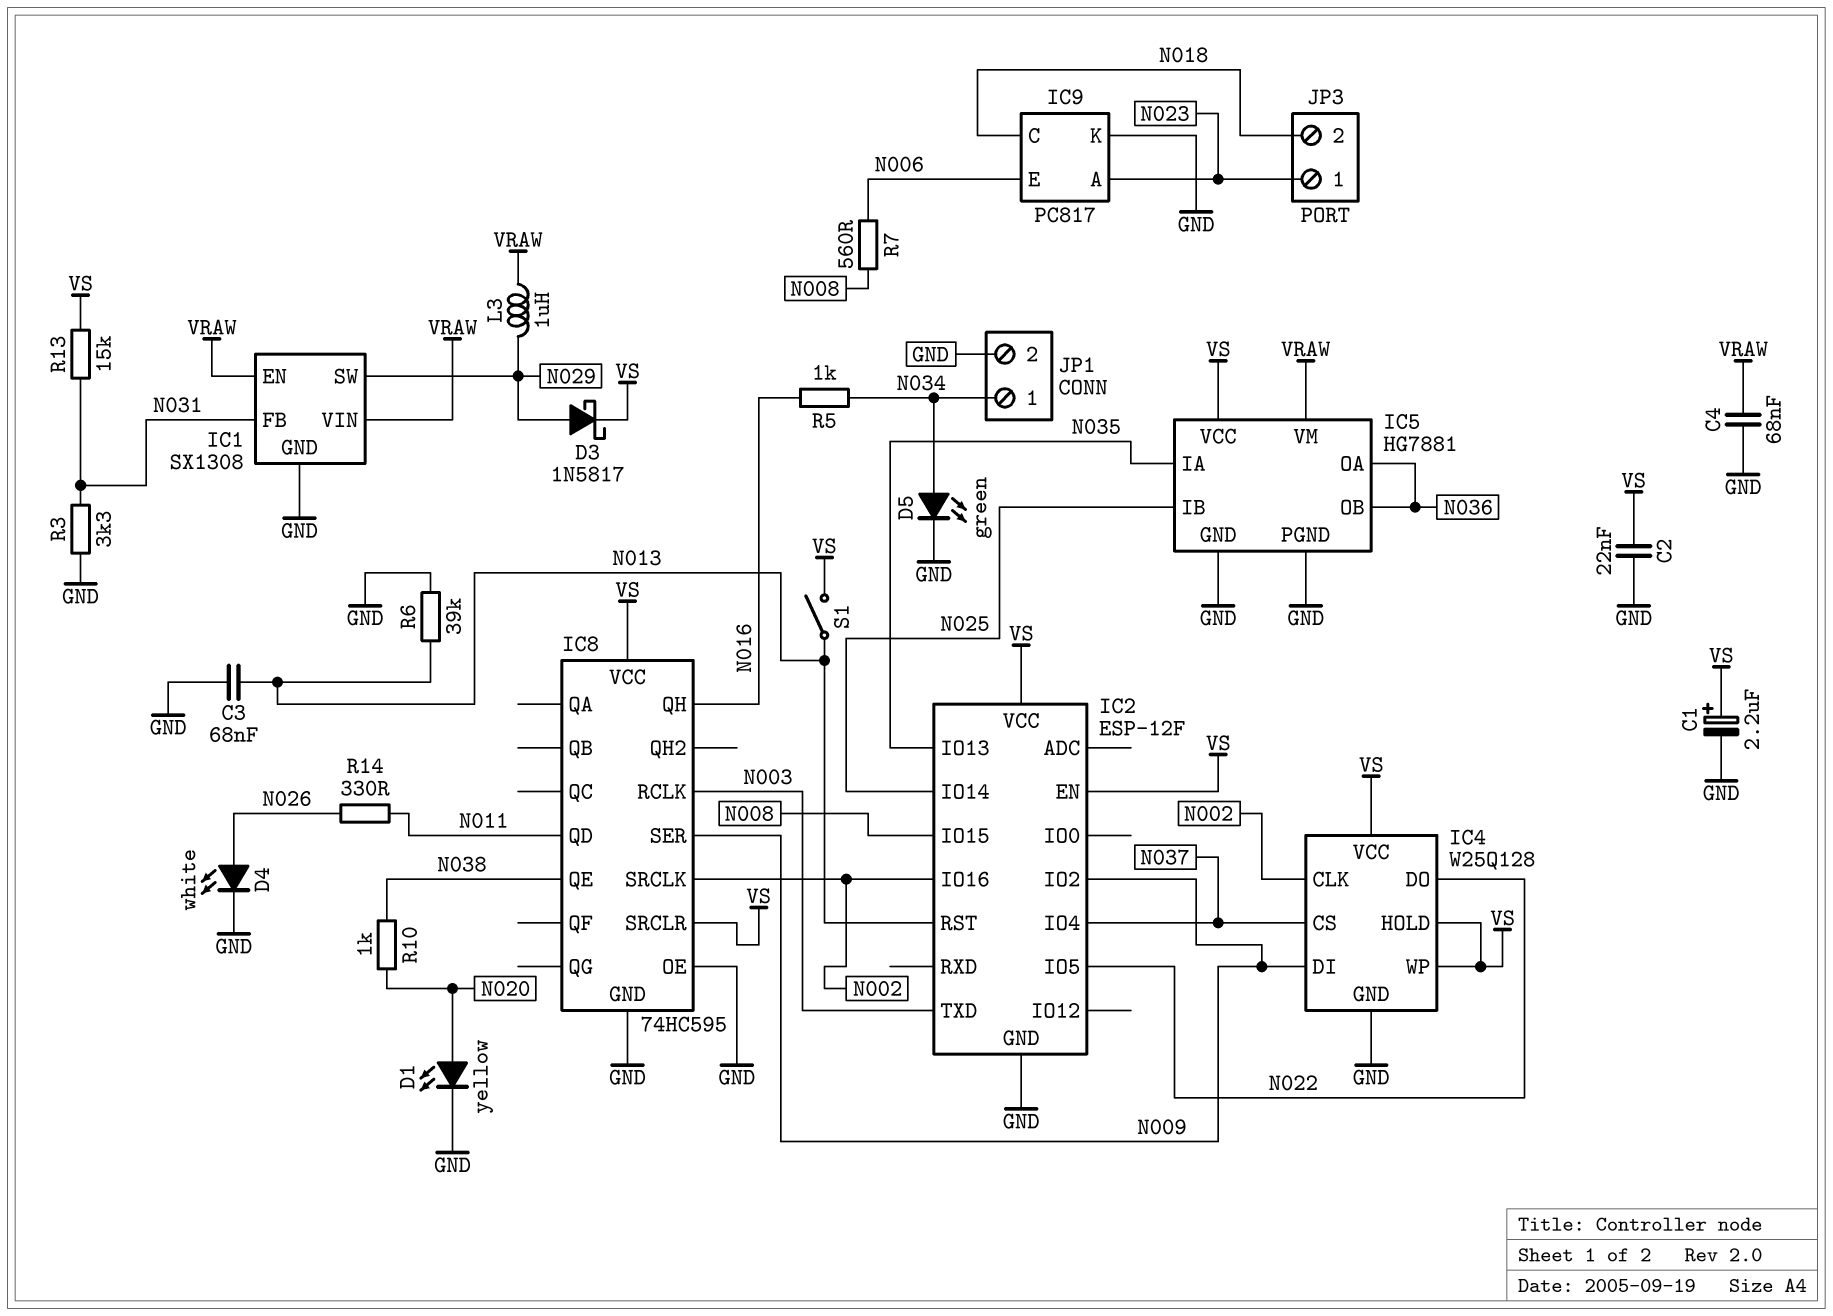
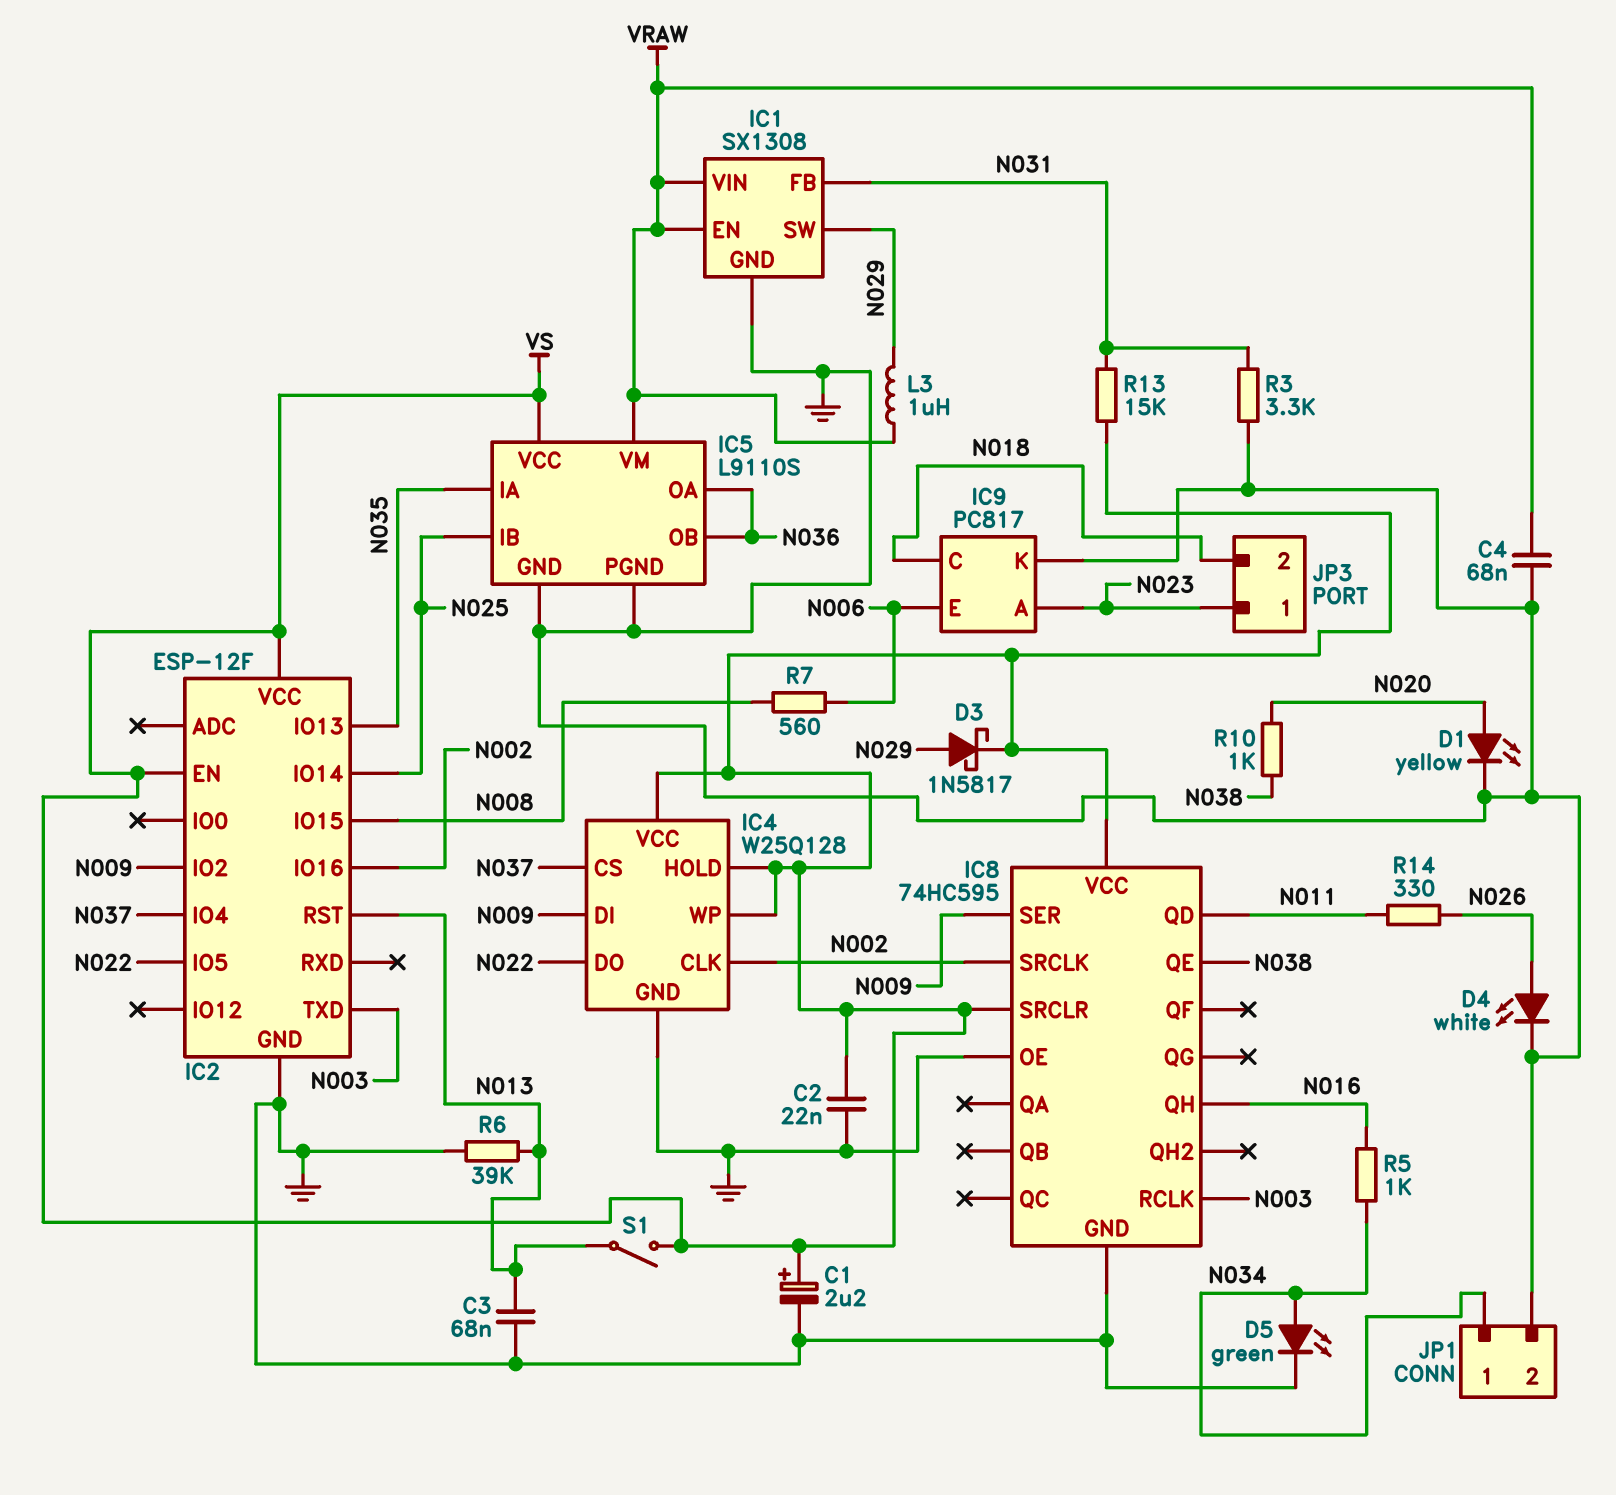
IC5: HG7881 -> L9110S

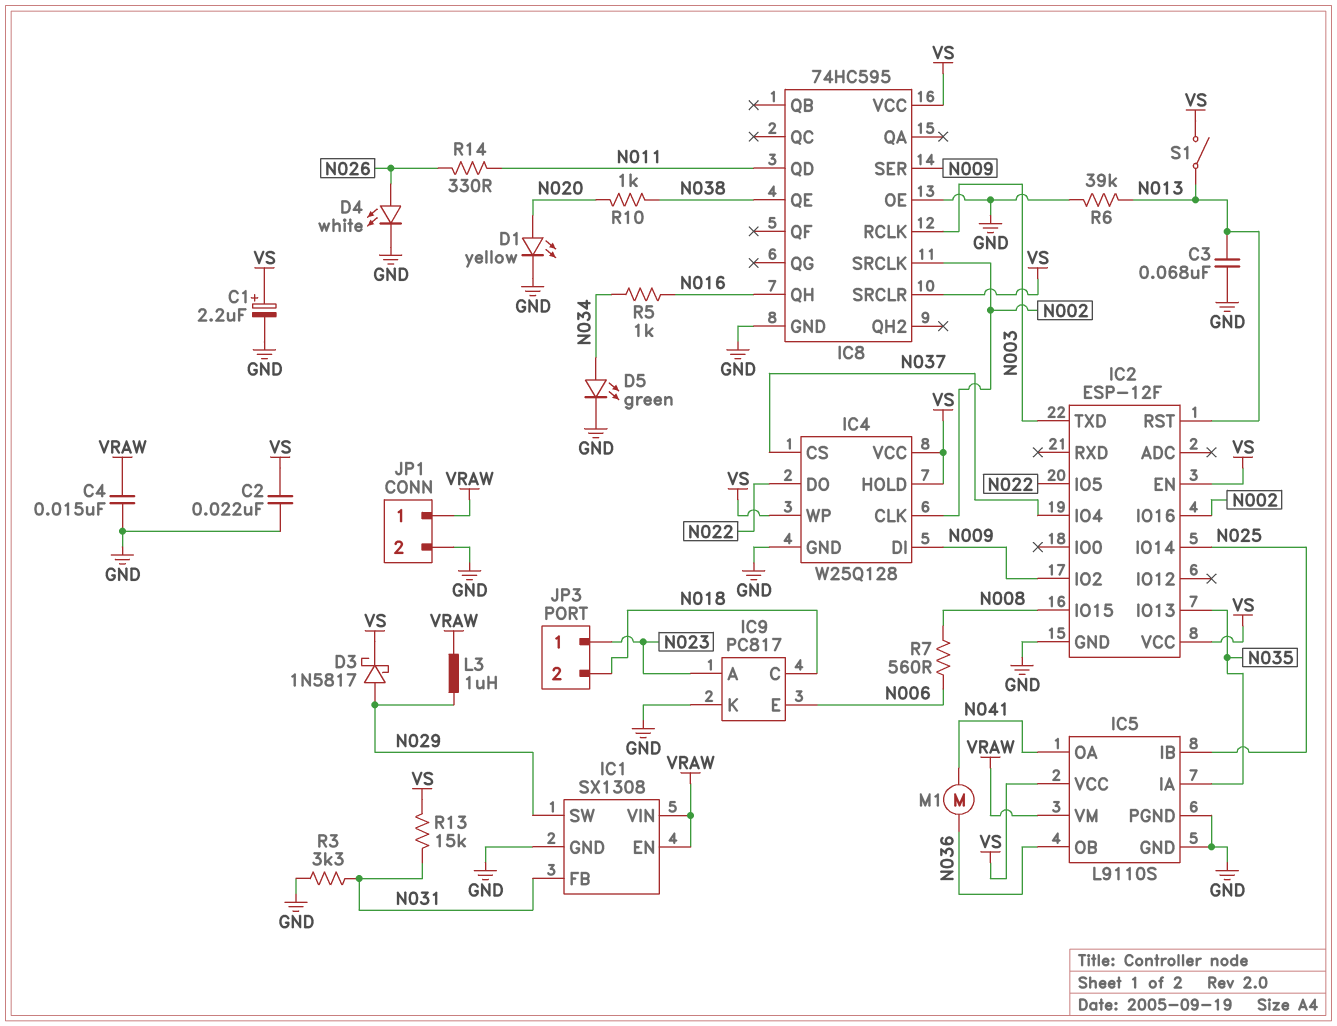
C4: 68nF (GND, VRAW) -> 15nF (GND, VRAW)
IC5 pin OA: N036 -> N041
JP1 pin 1: N034 -> VRAW
M1: none -> motor (N036, N041)

